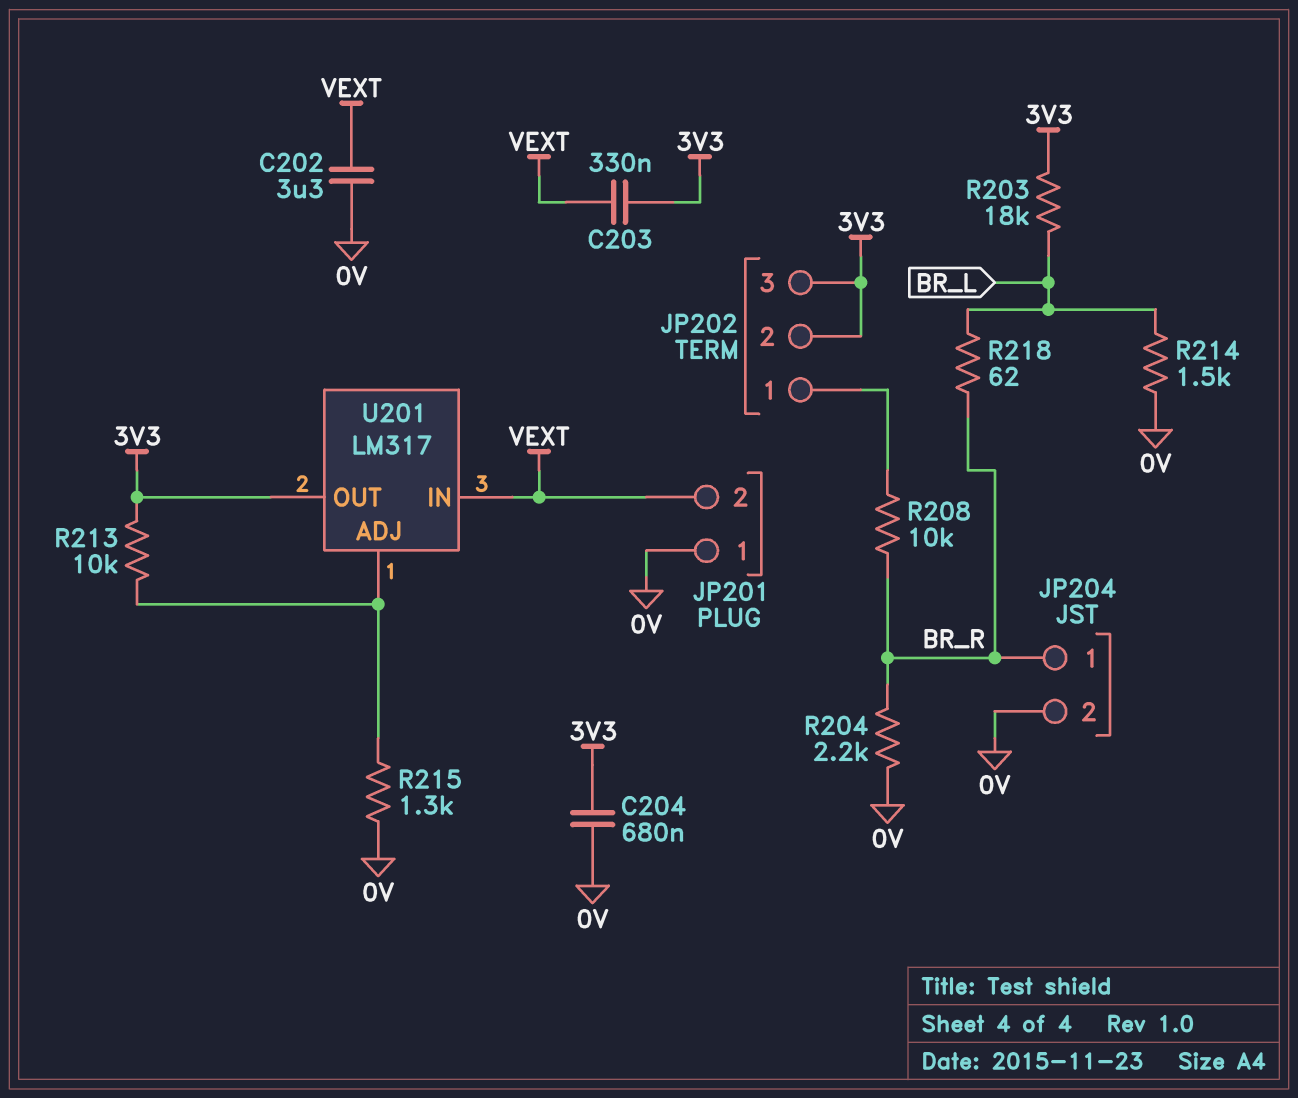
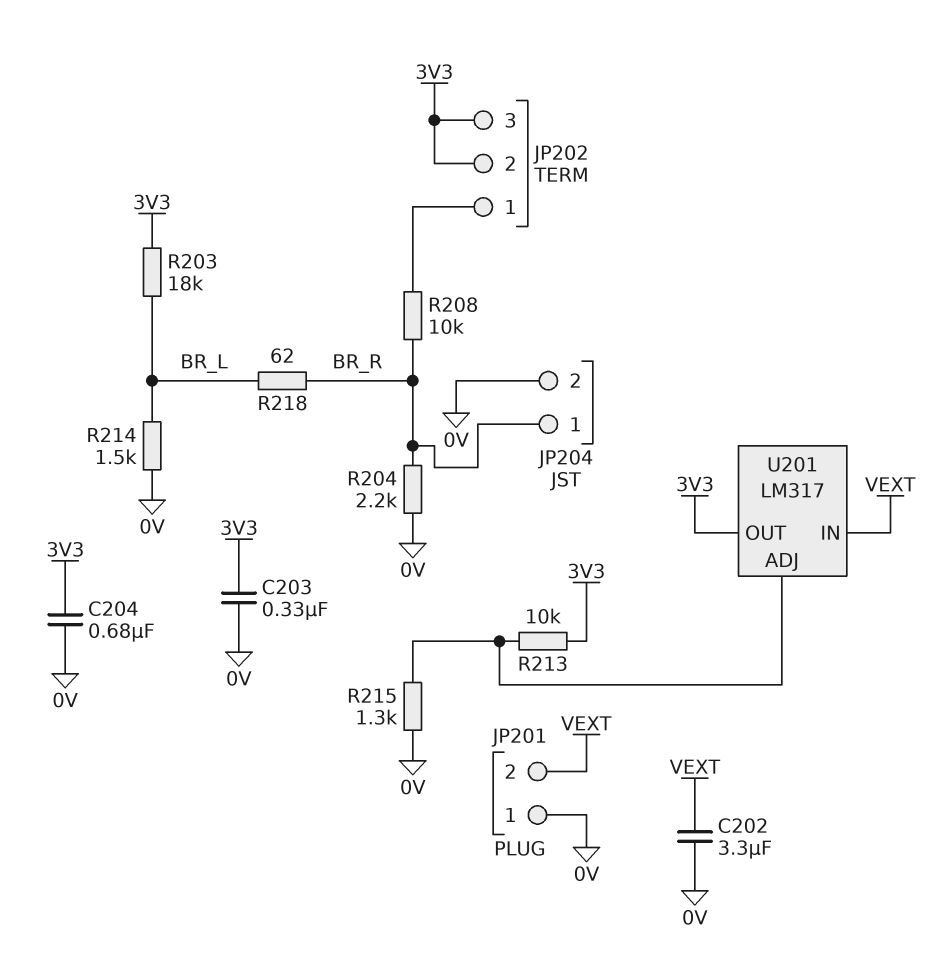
C203: 330nF (3V3, VEXT) -> 330nF (0V, 3V3)

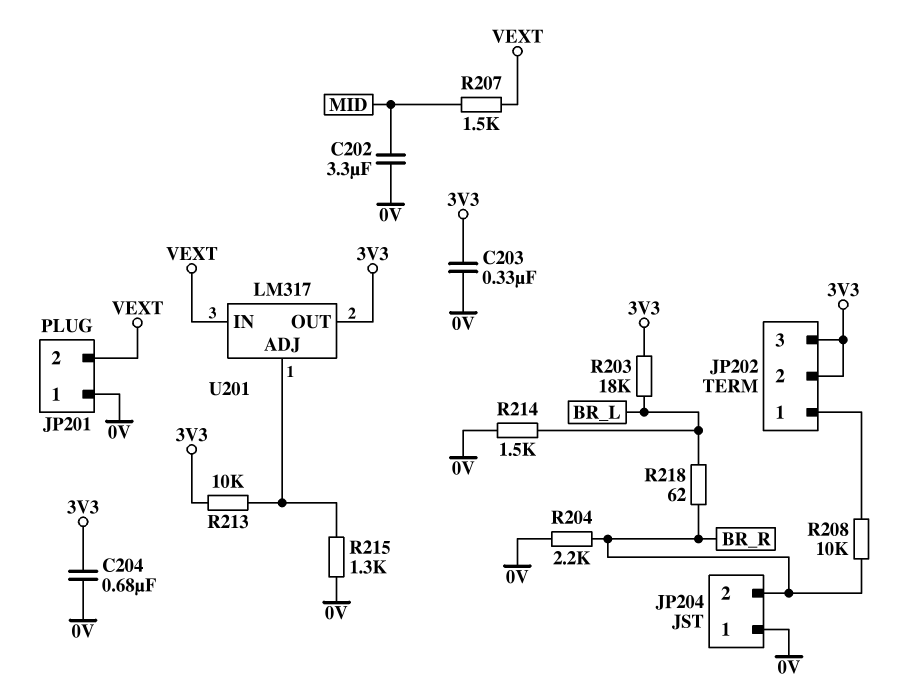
C202: 3.3uF (0V, VEXT) -> 3.3uF (0V, MID)
JP204 pin 1: BR_R -> 0V
JP204 pin 2: 0V -> BR_R
R207: none -> 1.5k (MID, VEXT)

